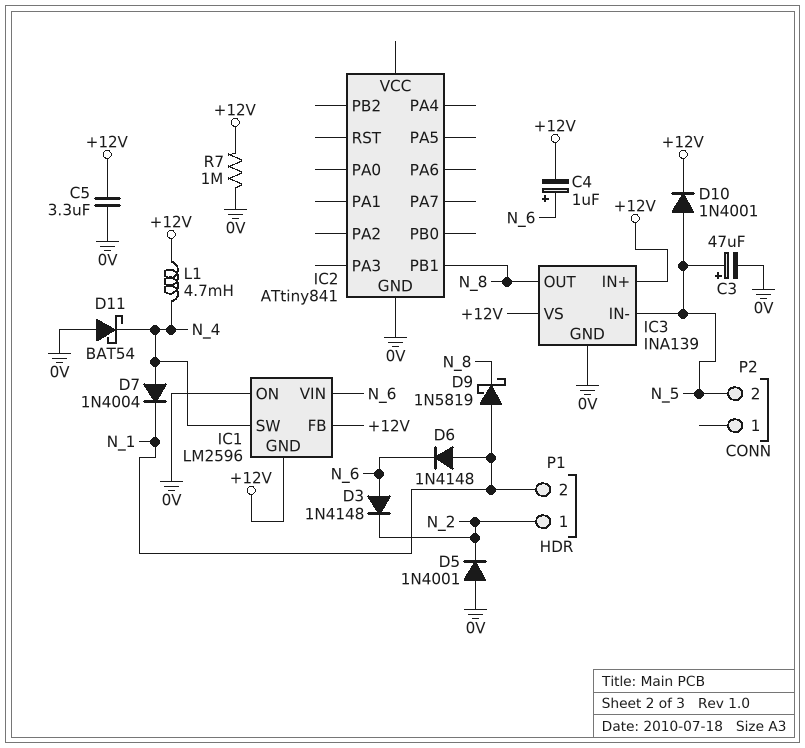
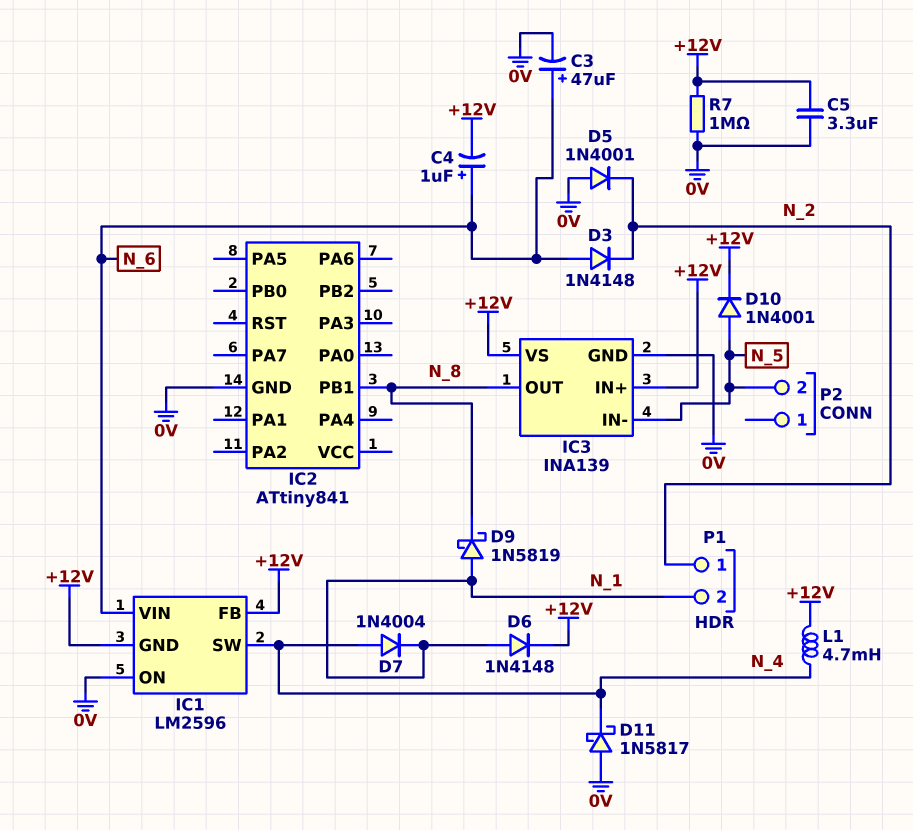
C3: 47uF (plus N_5, minus 0V) -> 47uF (plus N_6, minus 0V)
D6: diode 1N4148 (A N_1, K N_6) -> diode 1N4148 (A N_1, K +12V)
D11: schottky BAT54 (A 0V, K N_4) -> schottky 1N5817 (A 0V, K N_4)

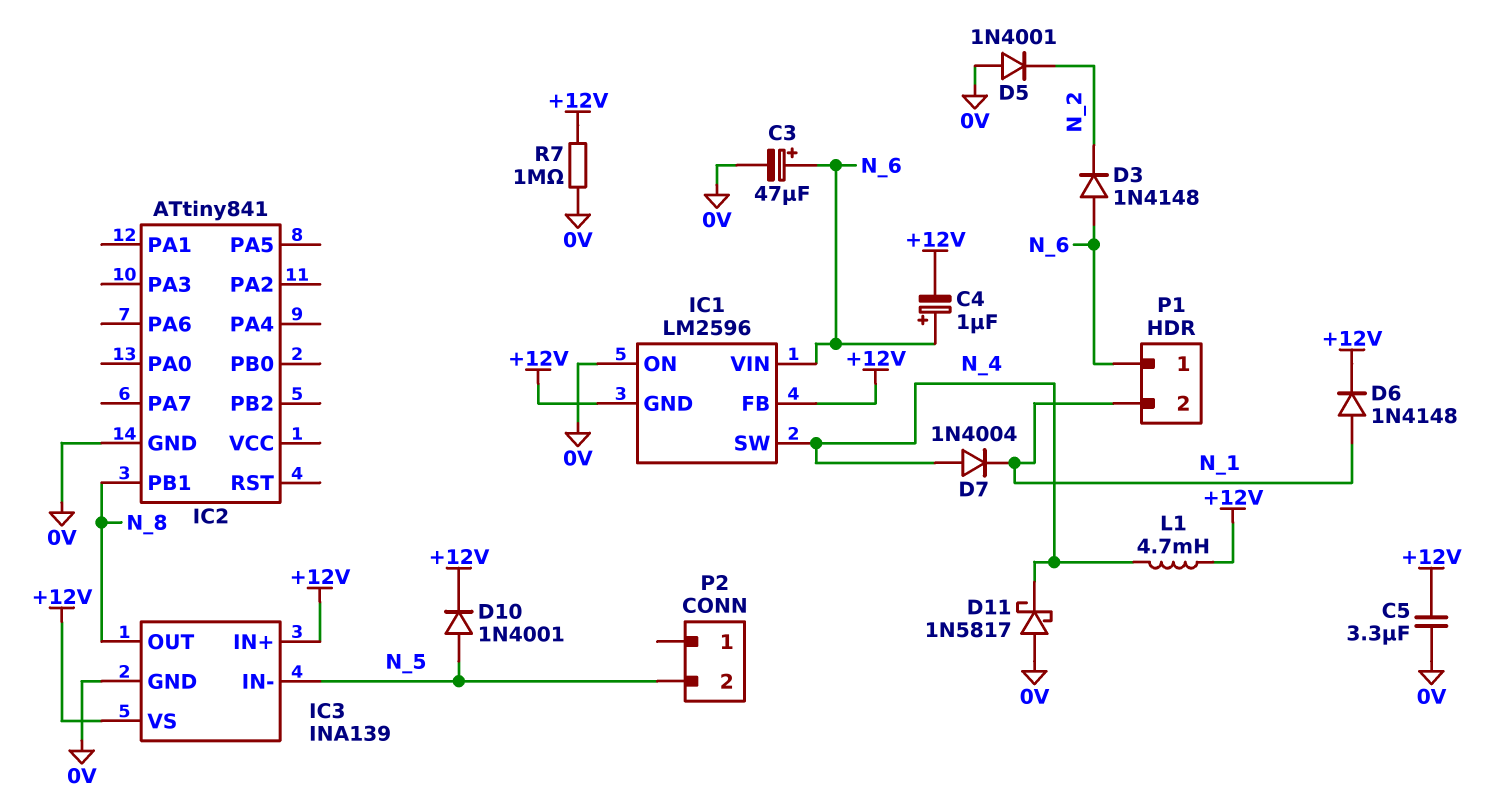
D9: schottky 1N5819 (A N_1, K N_8) -> none
P1 pin 1: N_2 -> N_6

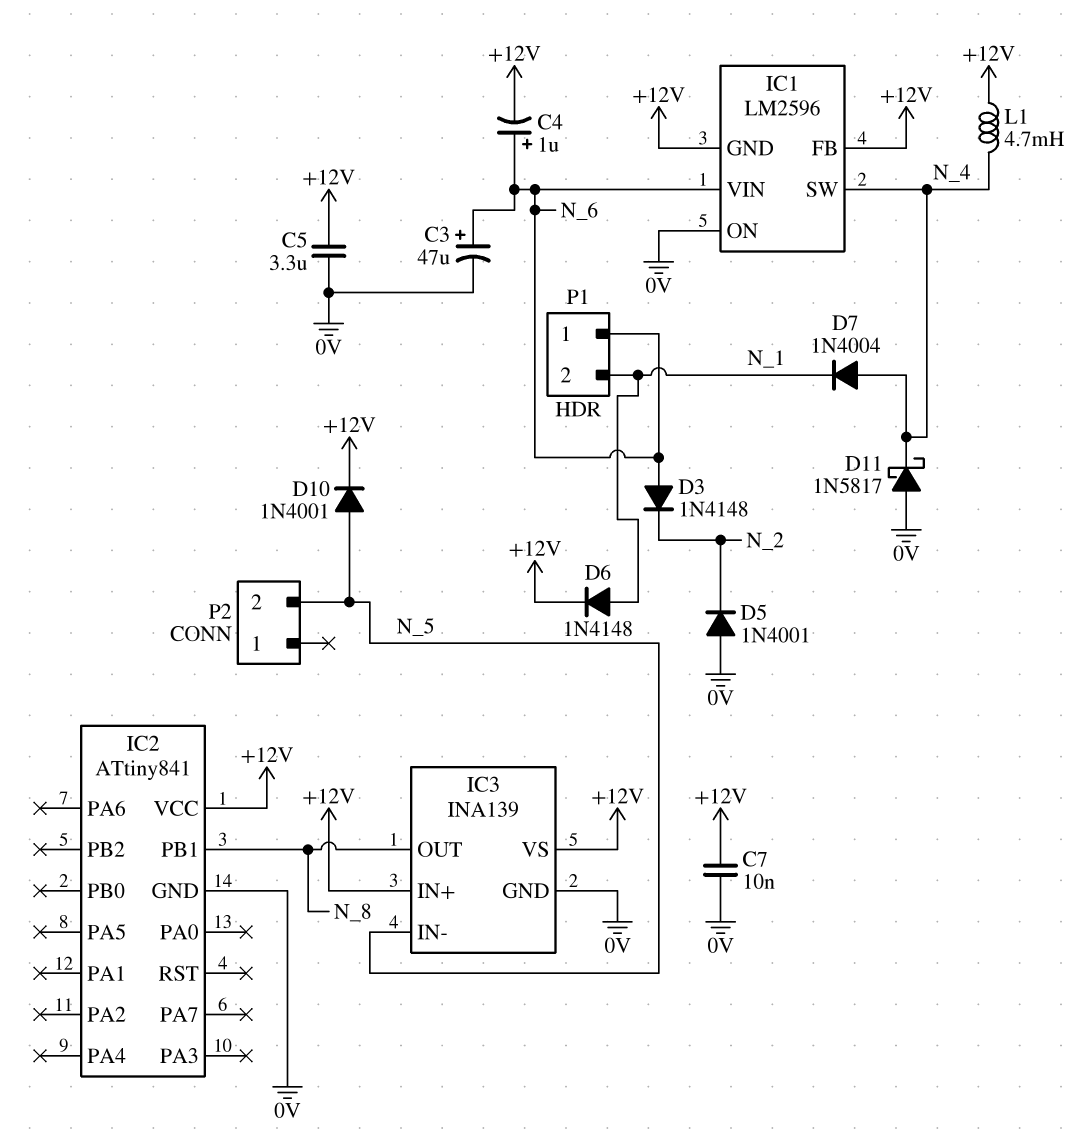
C7: none -> 10nF (+12V, 0V)
IC2 pin VCC: none -> +12V
R7: 1M (+12V, 0V) -> none

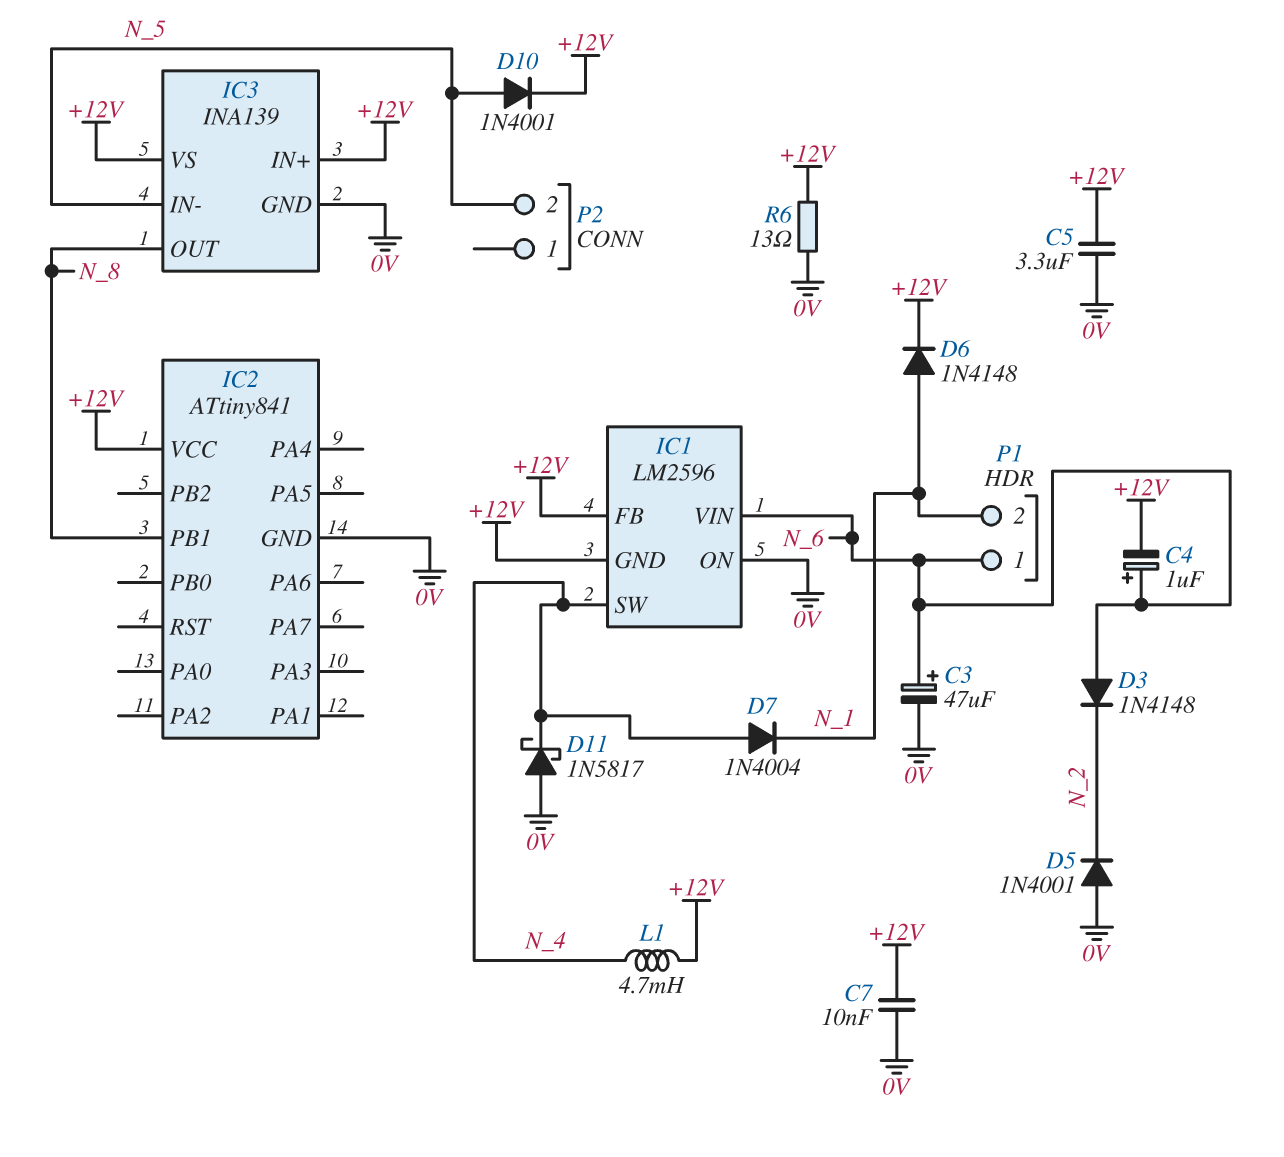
R6: none -> 13 (+12V, 0V)

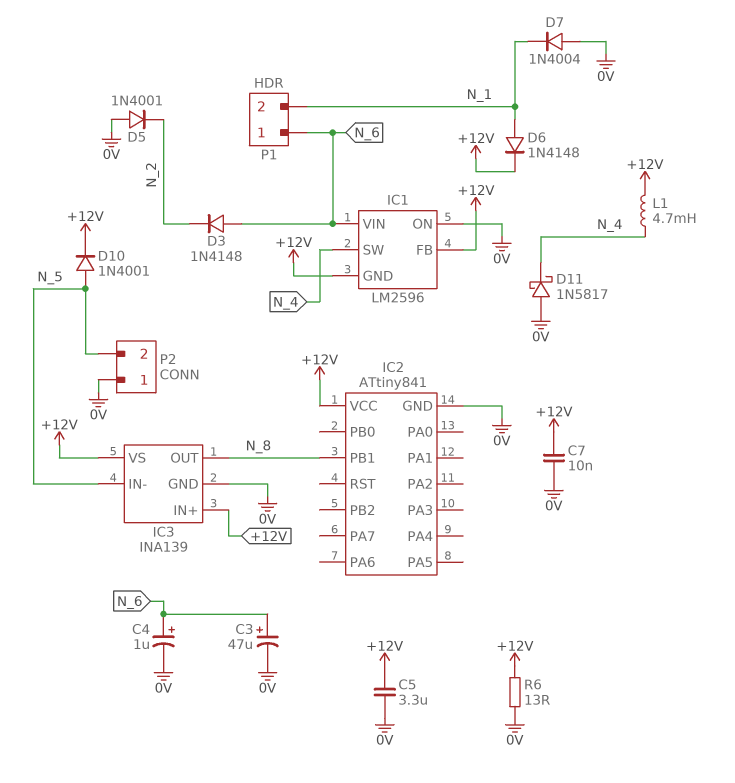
C4: 1uF (plus N_6, minus +12V) -> 1uF (plus N_6, minus 0V)
D7: diode 1N4004 (A N_4, K N_1) -> diode 1N4004 (A 0V, K N_1)
P2 pin 1: none -> 0V

